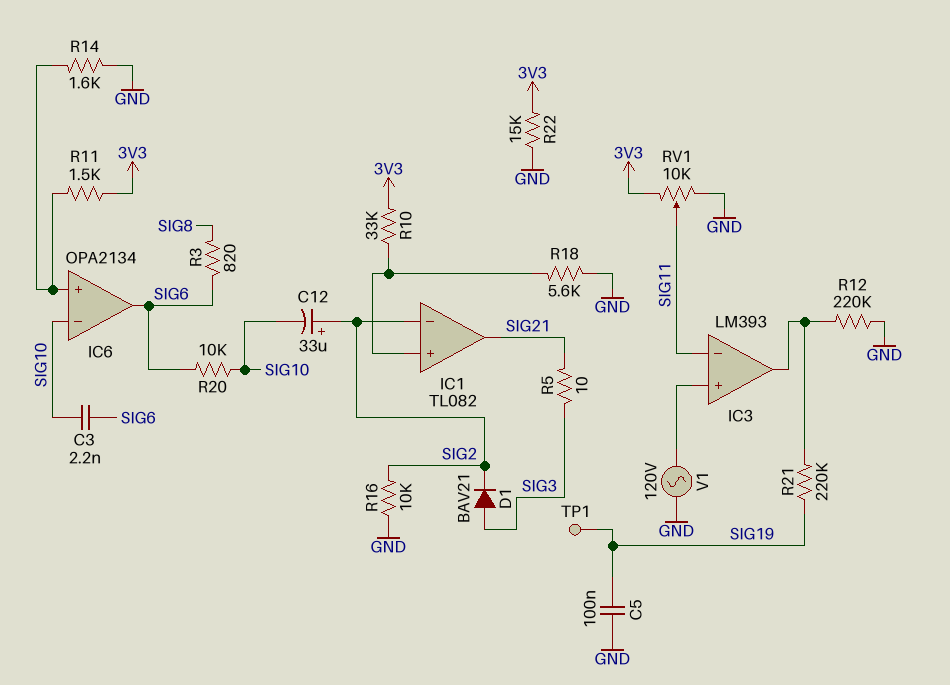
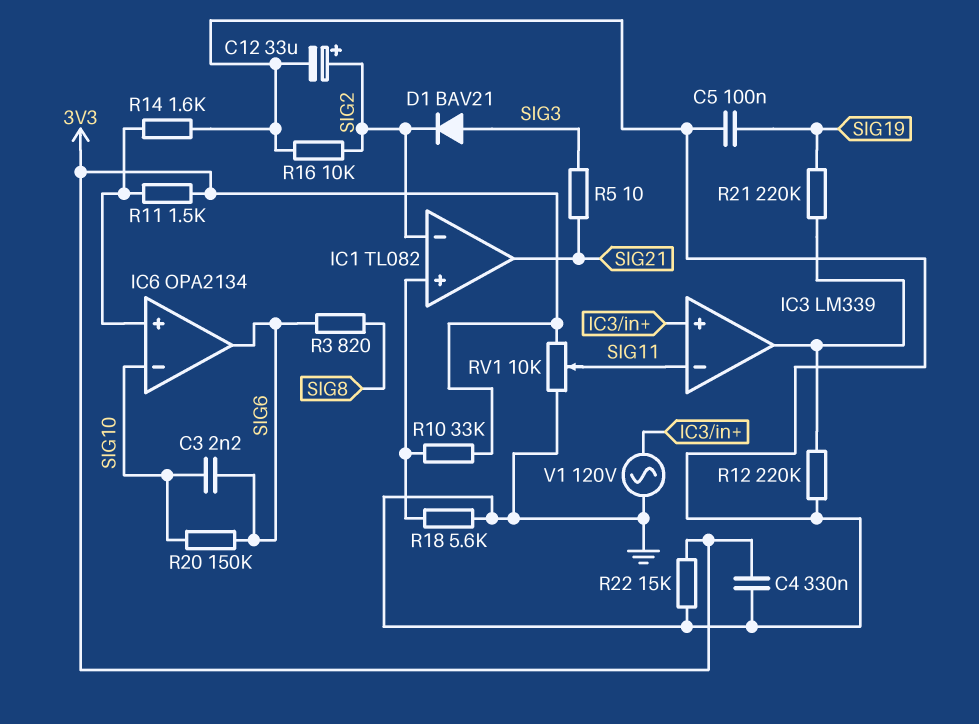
C4: none -> 330nF (3V3, GND)
C12: 33uF (plus SIG2, minus SIG10) -> 33uF (plus SIG2, minus GND)
IC3: LM393 -> LM339
R20: 10k (SIG6, SIG10) -> 150k (SIG6, SIG10)
TP1: test point (SIG19) -> none

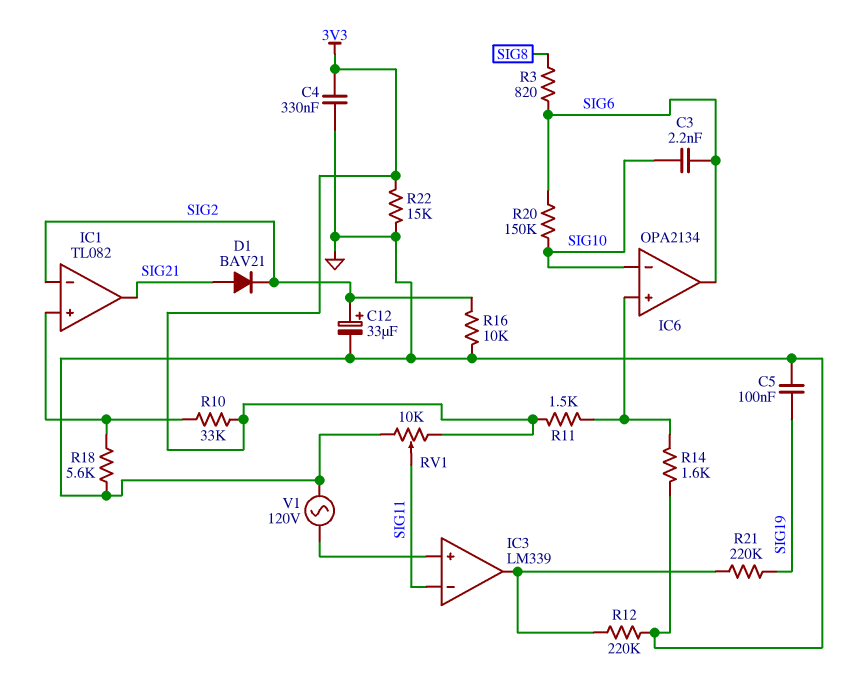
D1: diode BAV21 (A SIG3, K SIG2) -> diode BAV21 (A SIG21, K SIG2)
R5: 10 (SIG3, SIG21) -> none

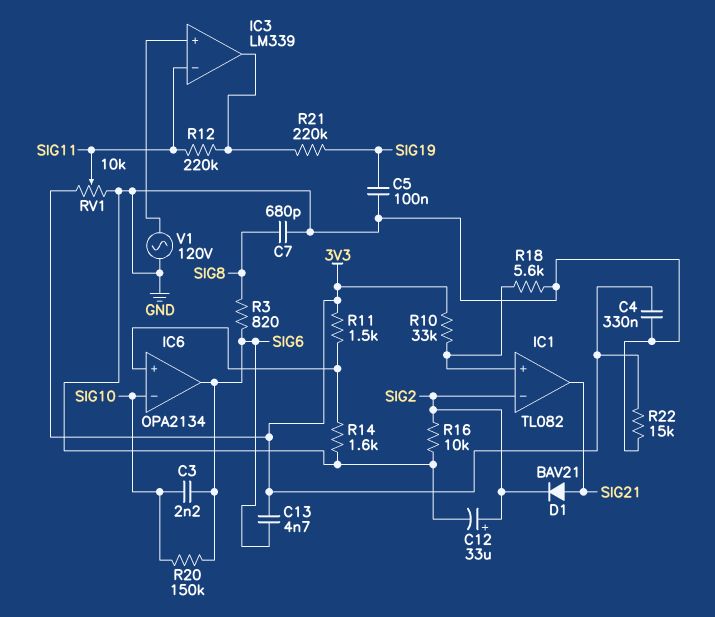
C7: none -> 680pF (GND, SIG8)
C13: none -> 4.7nF (3V3, SIG6)
R12: 220k (GND, IC3/out) -> 220k (IC3/out, SIG11)

